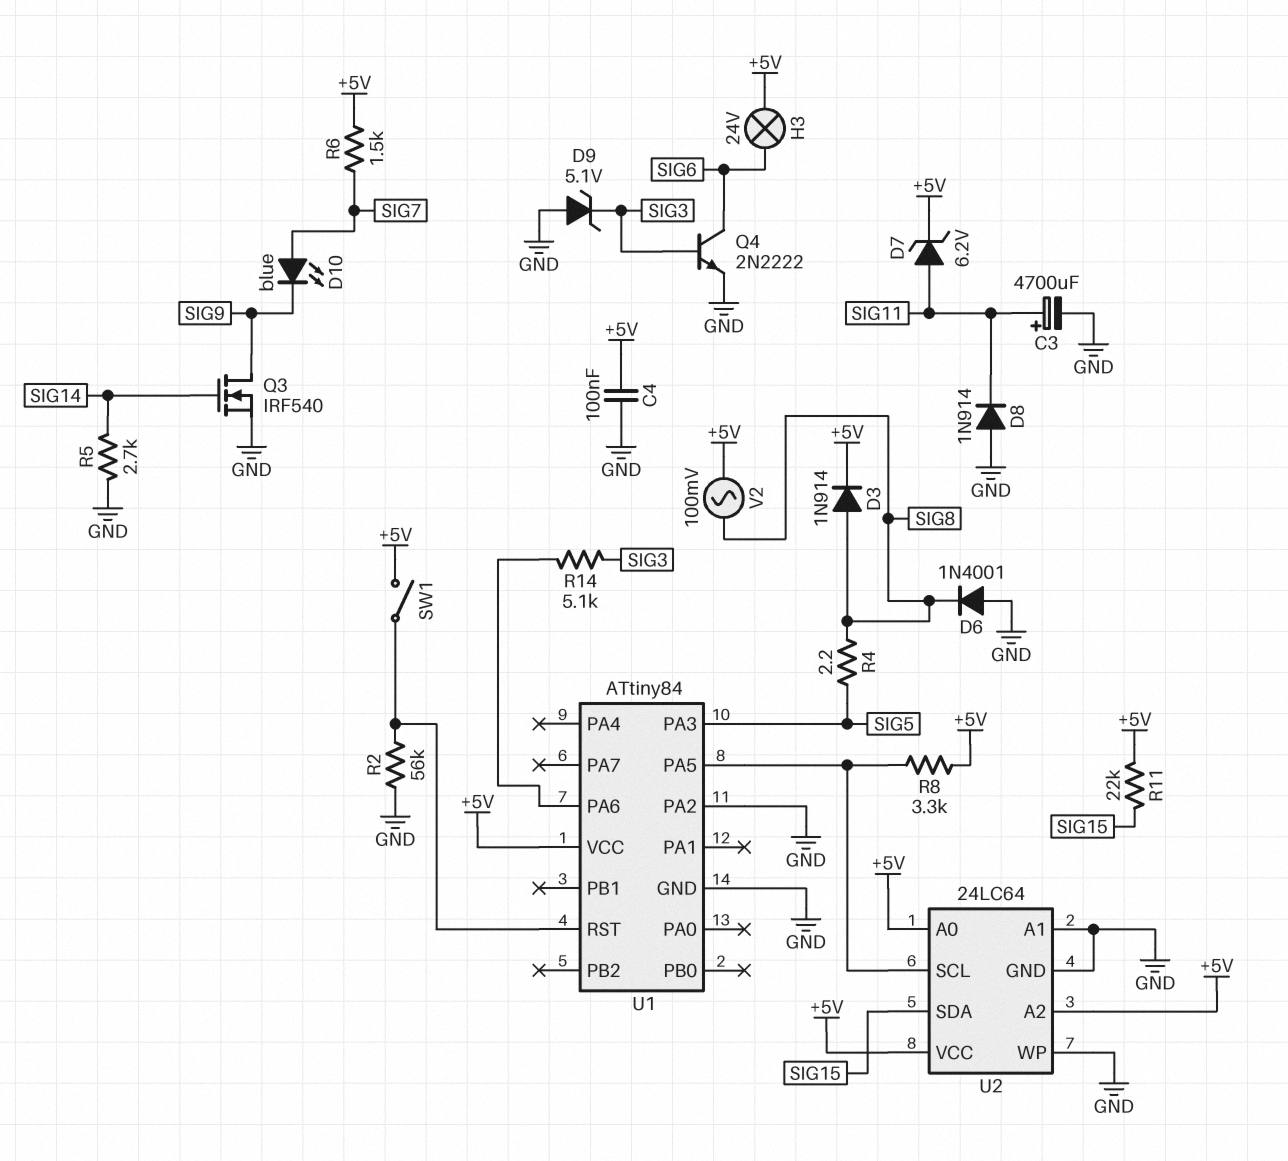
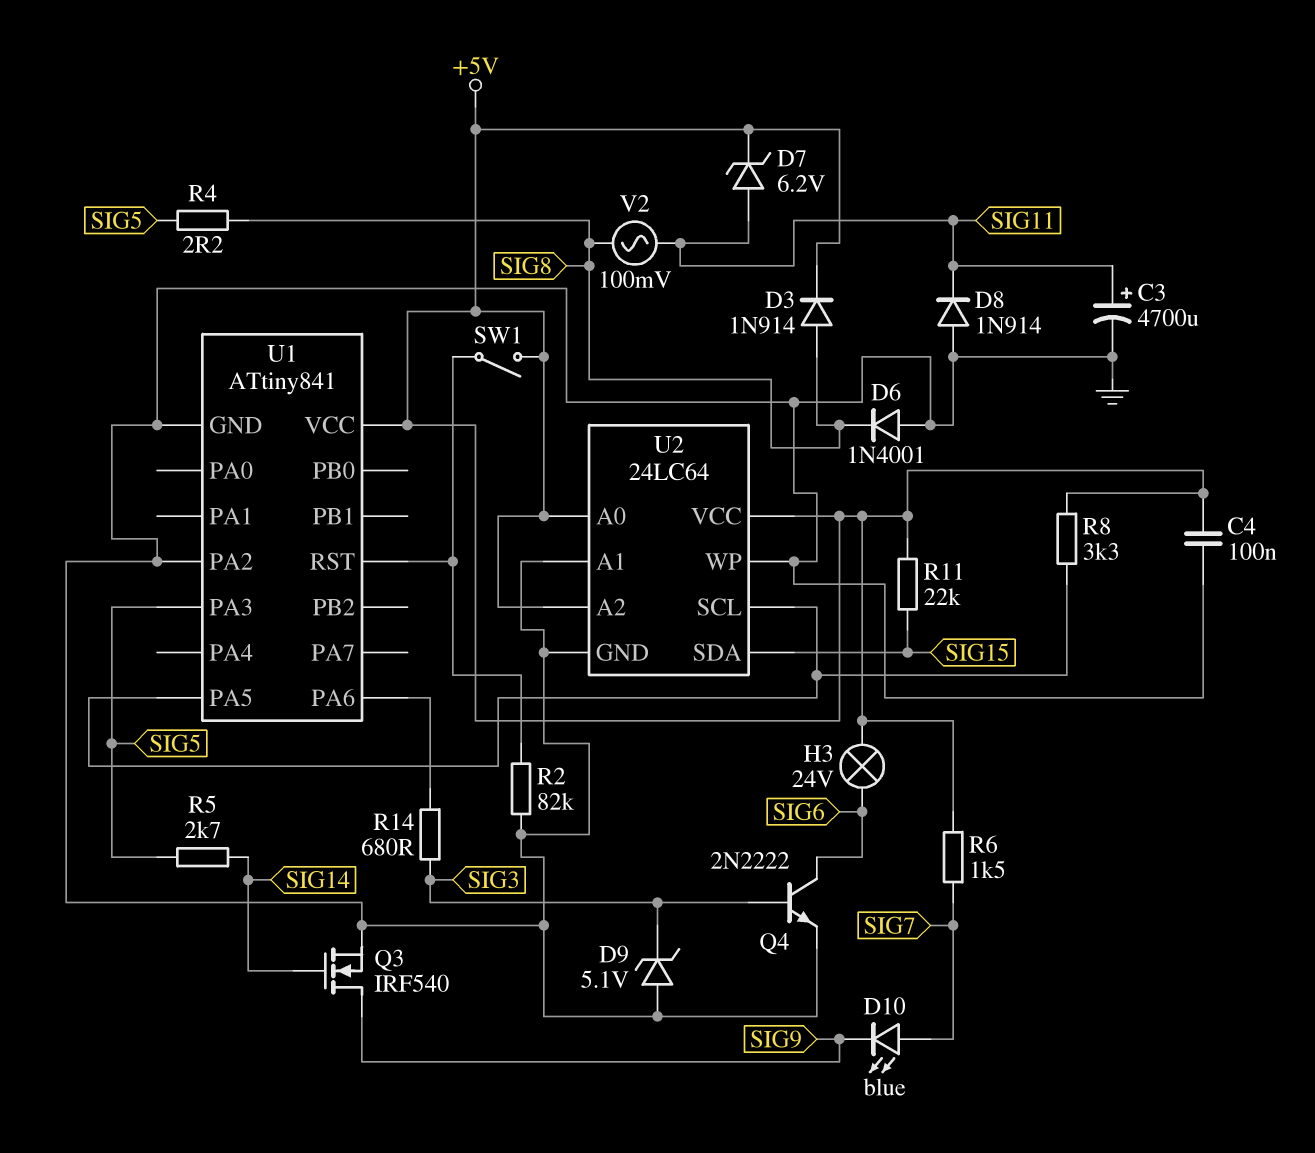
R2: 56k (GND, U1/RST) -> 82k (GND, U1/RST)
R5: 2.7k (GND, SIG14) -> 2.7k (SIG5, SIG14)
R14: 5.1k (SIG3, U1/PA6) -> 680 (SIG3, U1/PA6)
U1: ATtiny84 -> ATtiny841
V2: AC 100mV (+5V, SIG8) -> AC 100mV (SIG8, SIG11)

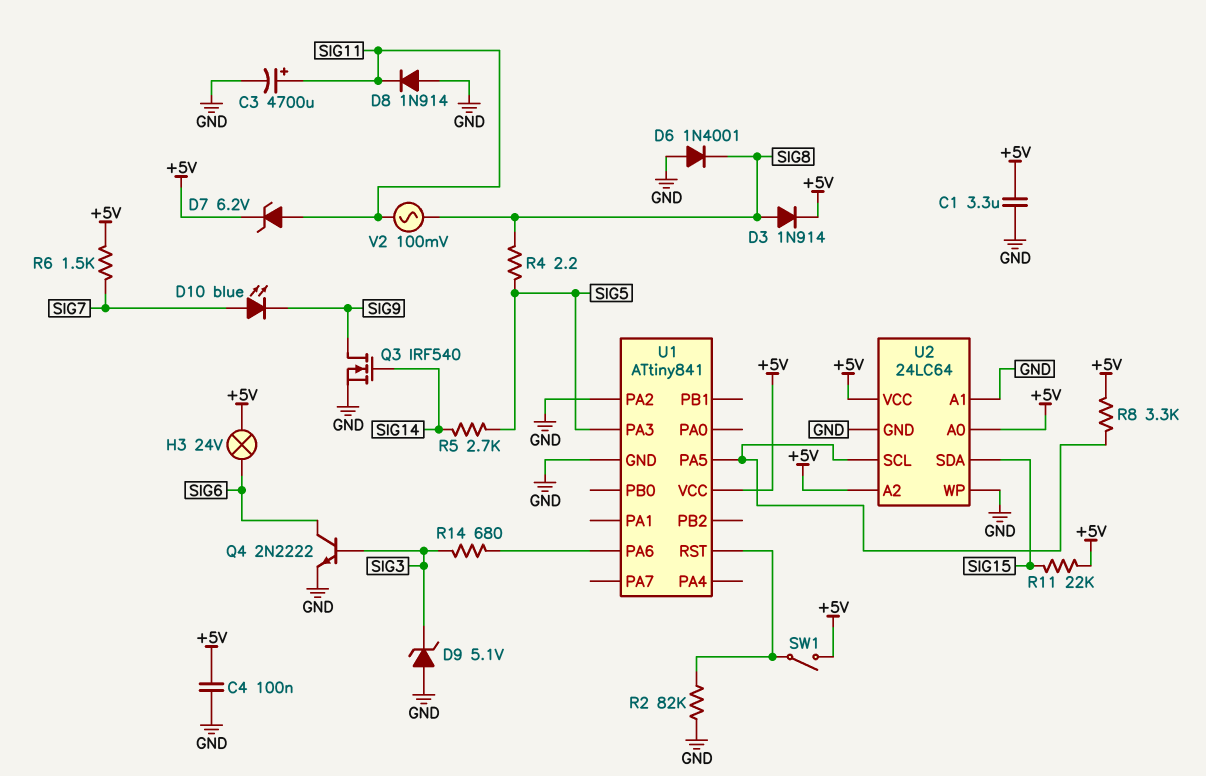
C1: none -> 3.3uF (+5V, GND)

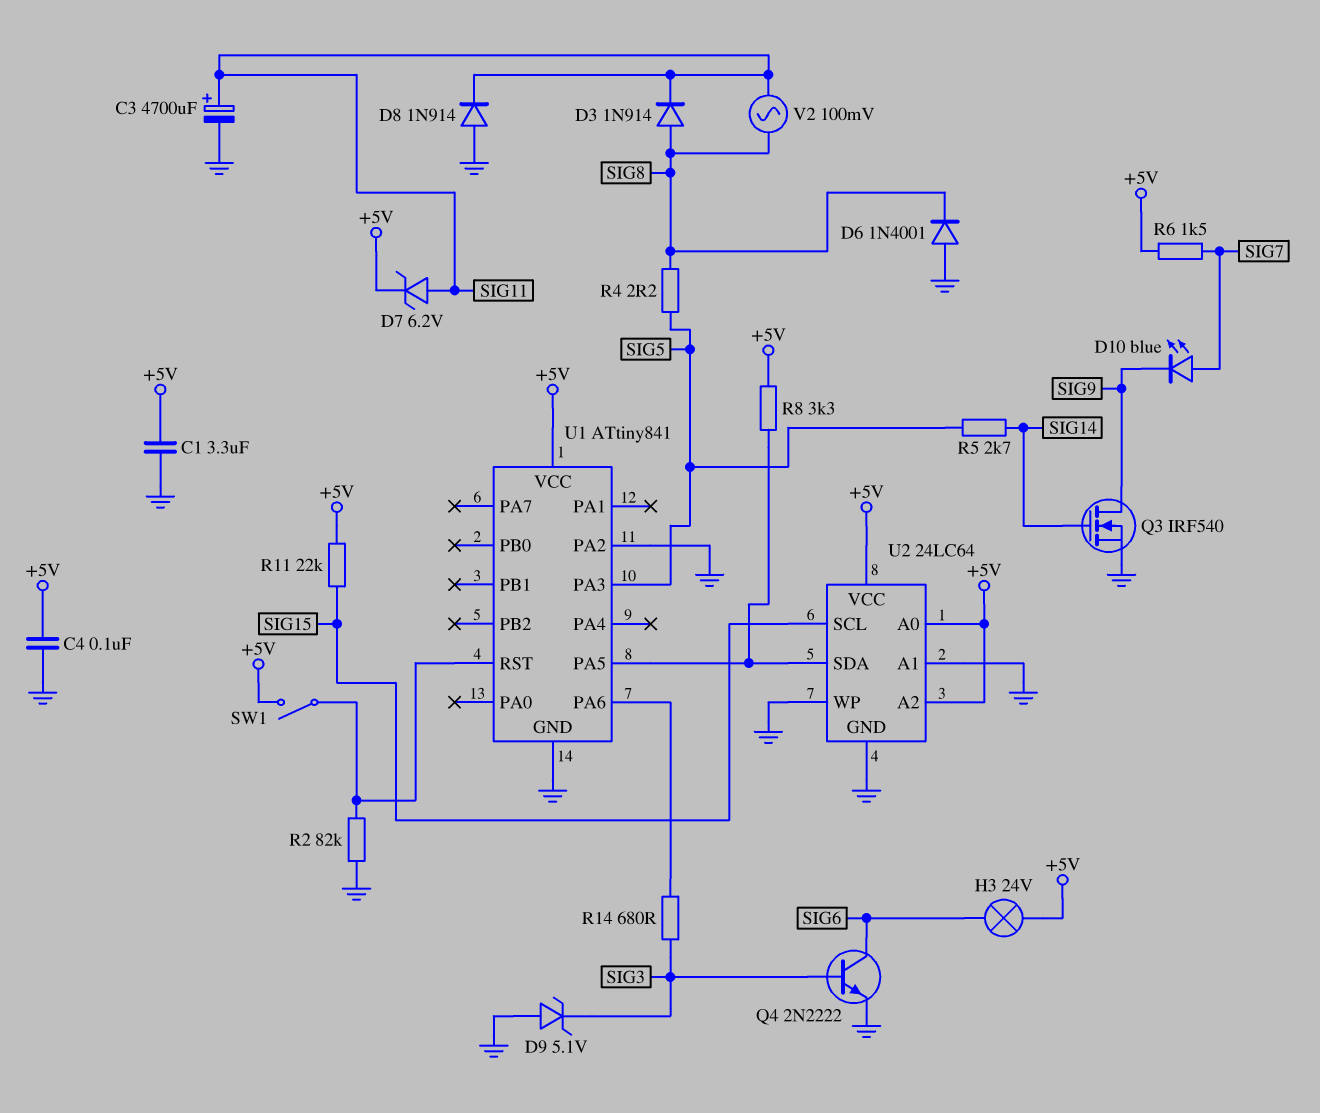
D3: diode 1N914 (A SIG8, K +5V) -> diode 1N914 (A SIG8, K SIG11)
U2 pin SCL: U1/PA5 -> SIG15
U2 pin SDA: SIG15 -> U1/PA5

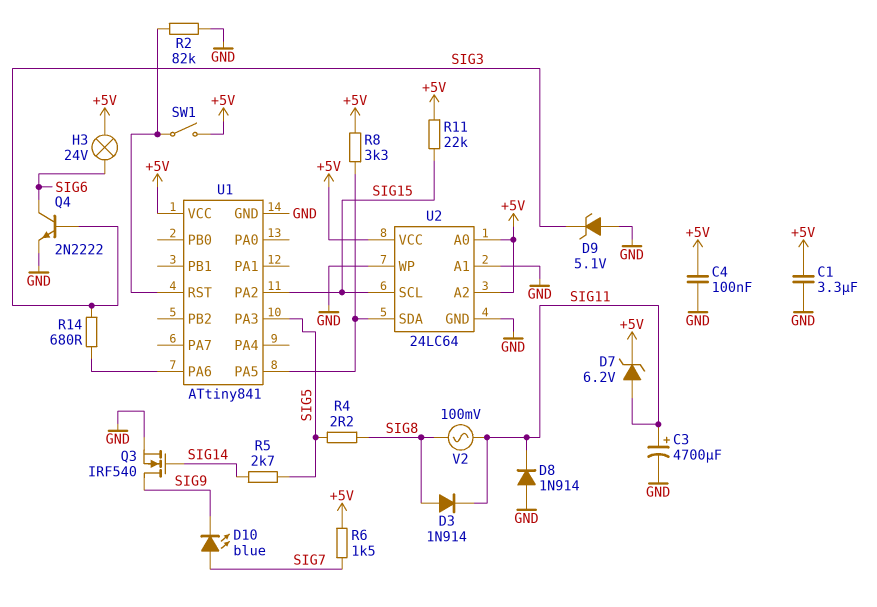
D6: diode 1N4001 (A GND, K SIG8) -> none
U1 pin PA2: GND -> SIG15

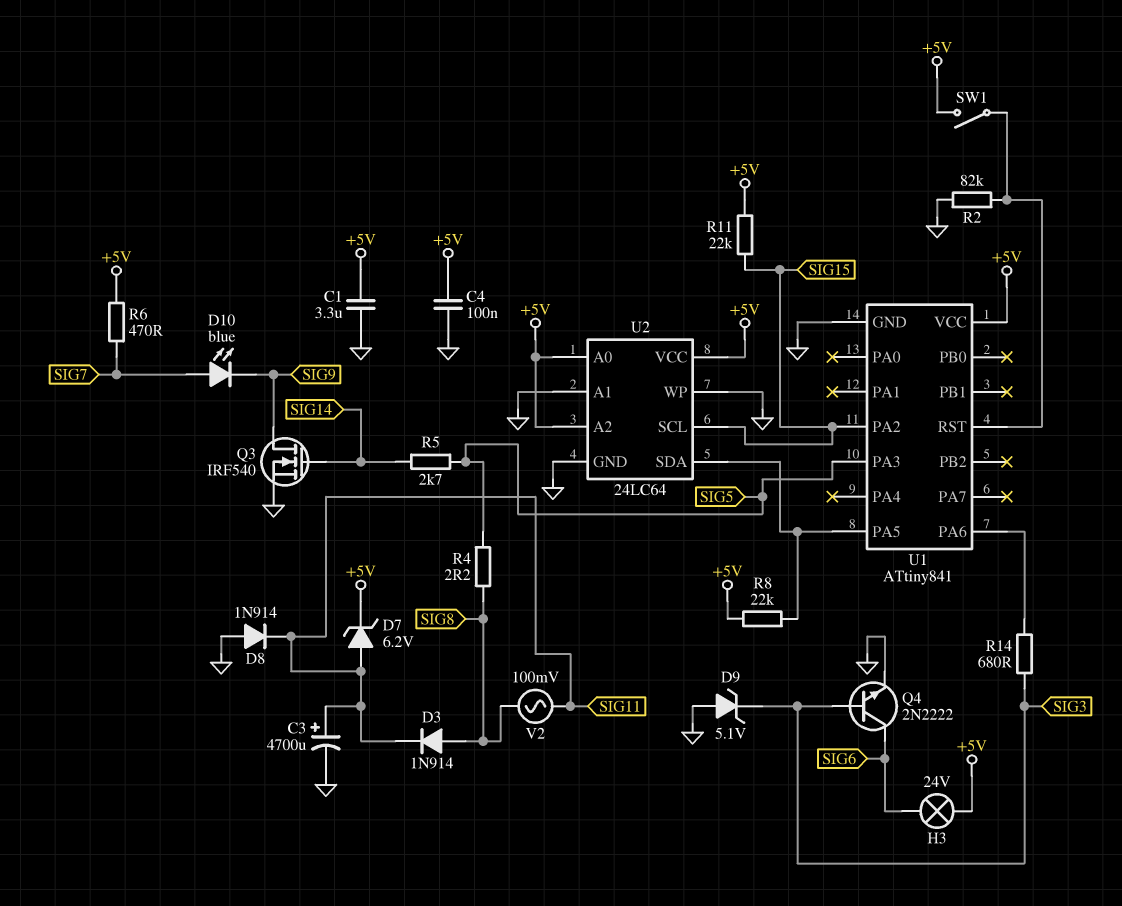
R6: 1.5k (+5V, SIG7) -> 470 (+5V, SIG7)
R8: 3.3k (+5V, U1/PA5) -> 22k (+5V, U1/PA5)

